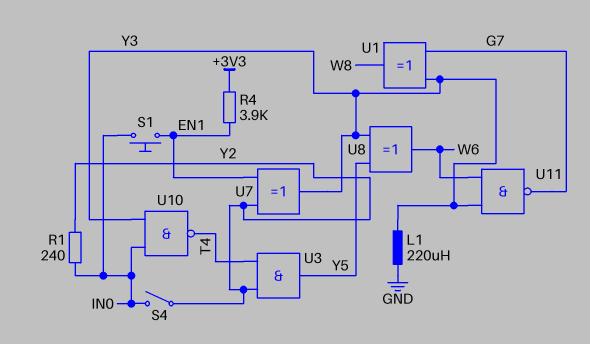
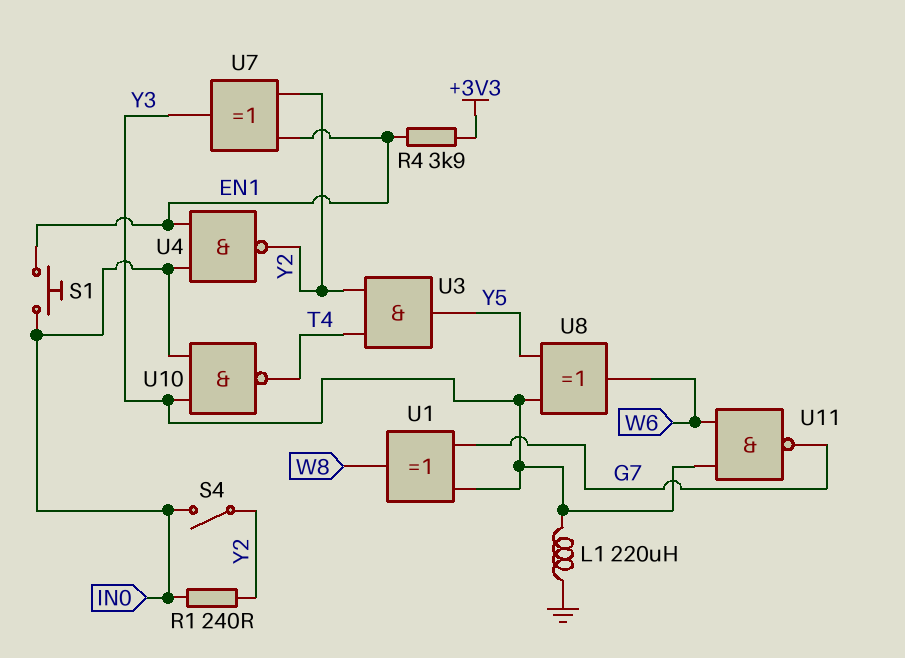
U4: none -> NAND (in EN1, in IN0, out Y2)

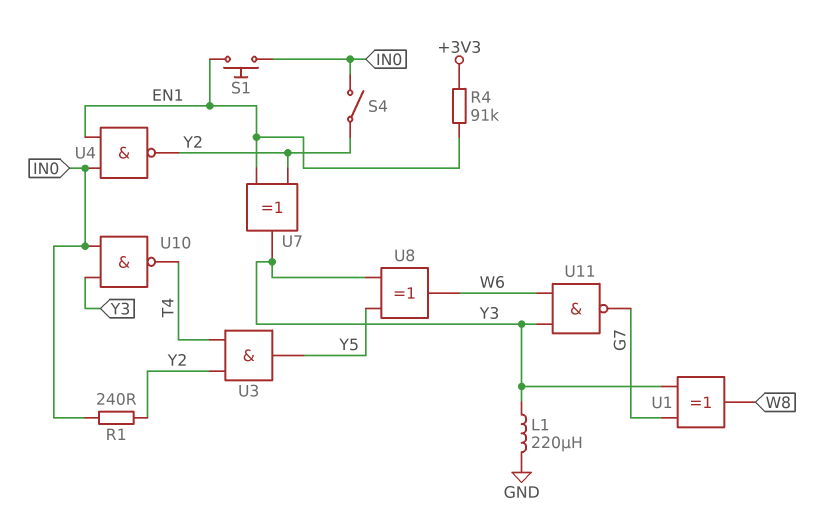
R4: 3.9k (+3V3, EN1) -> 91k (+3V3, EN1)

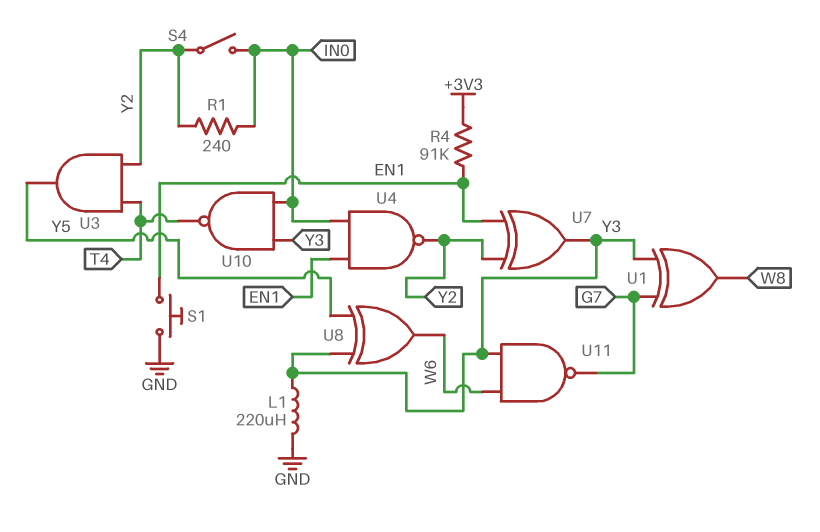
S1: button (EN1, IN0) -> button (EN1, GND)

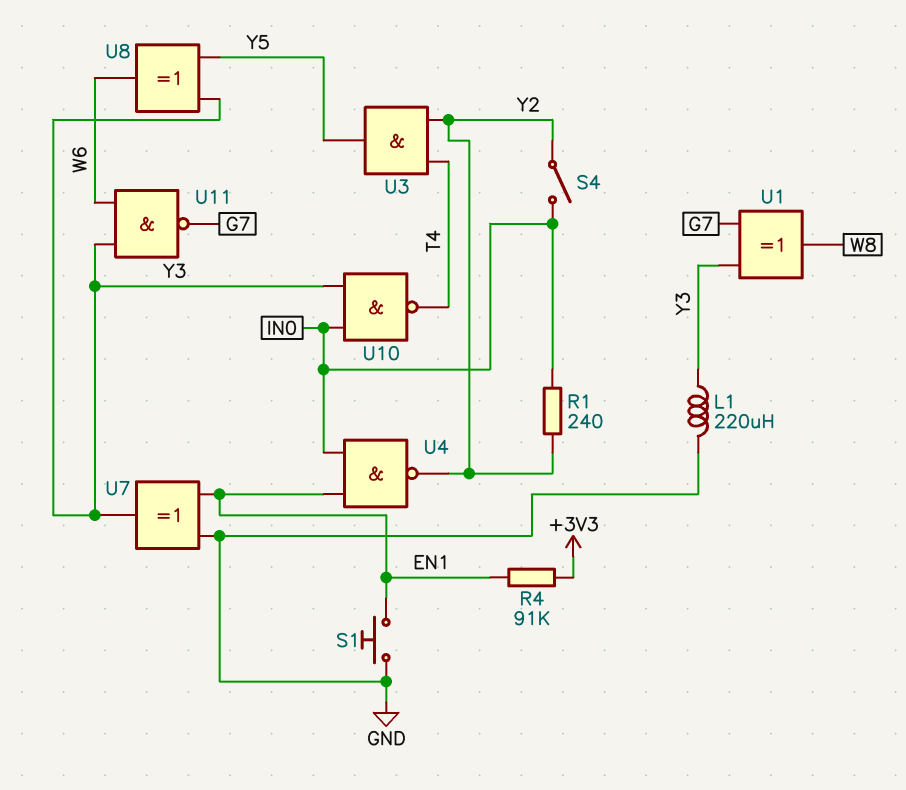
U7: XOR (in EN1, in Y2, out Y3) -> XOR (in EN1, in GND, out Y3)

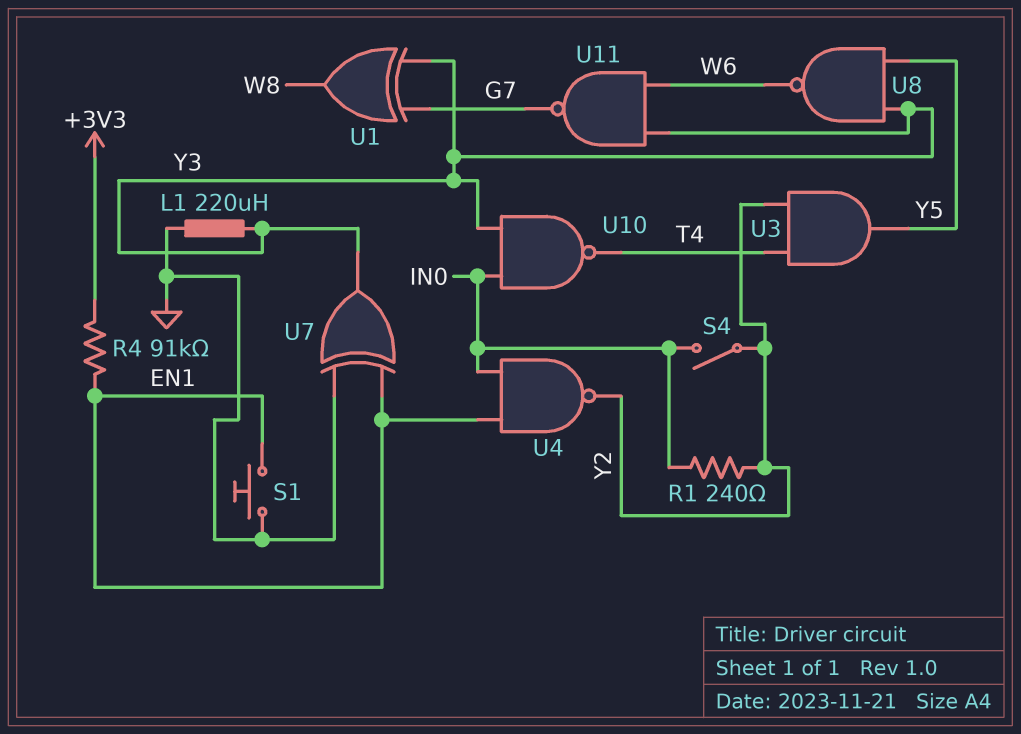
U8: XOR (in Y3, in Y5, out W6) -> NAND (in Y3, in Y5, out W6)

